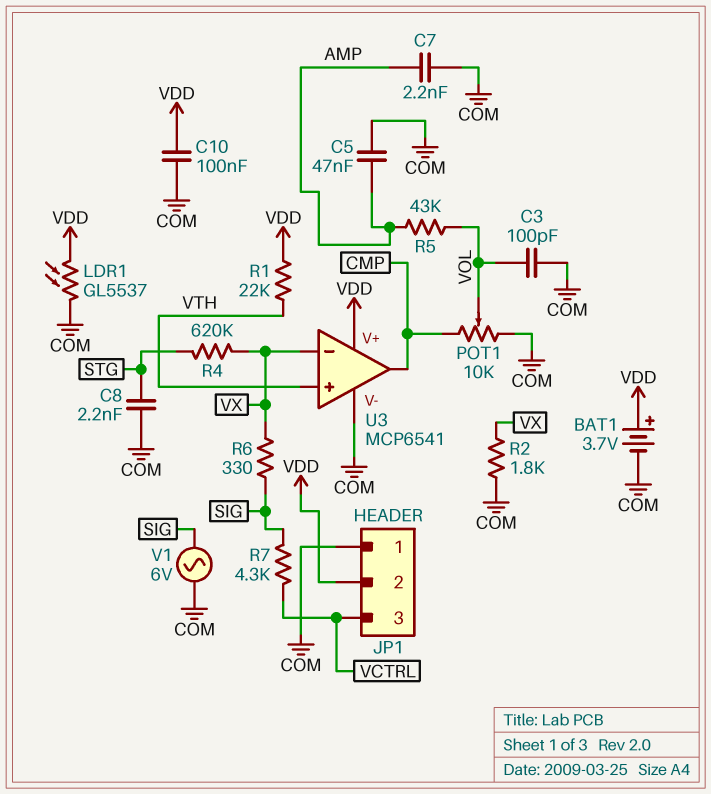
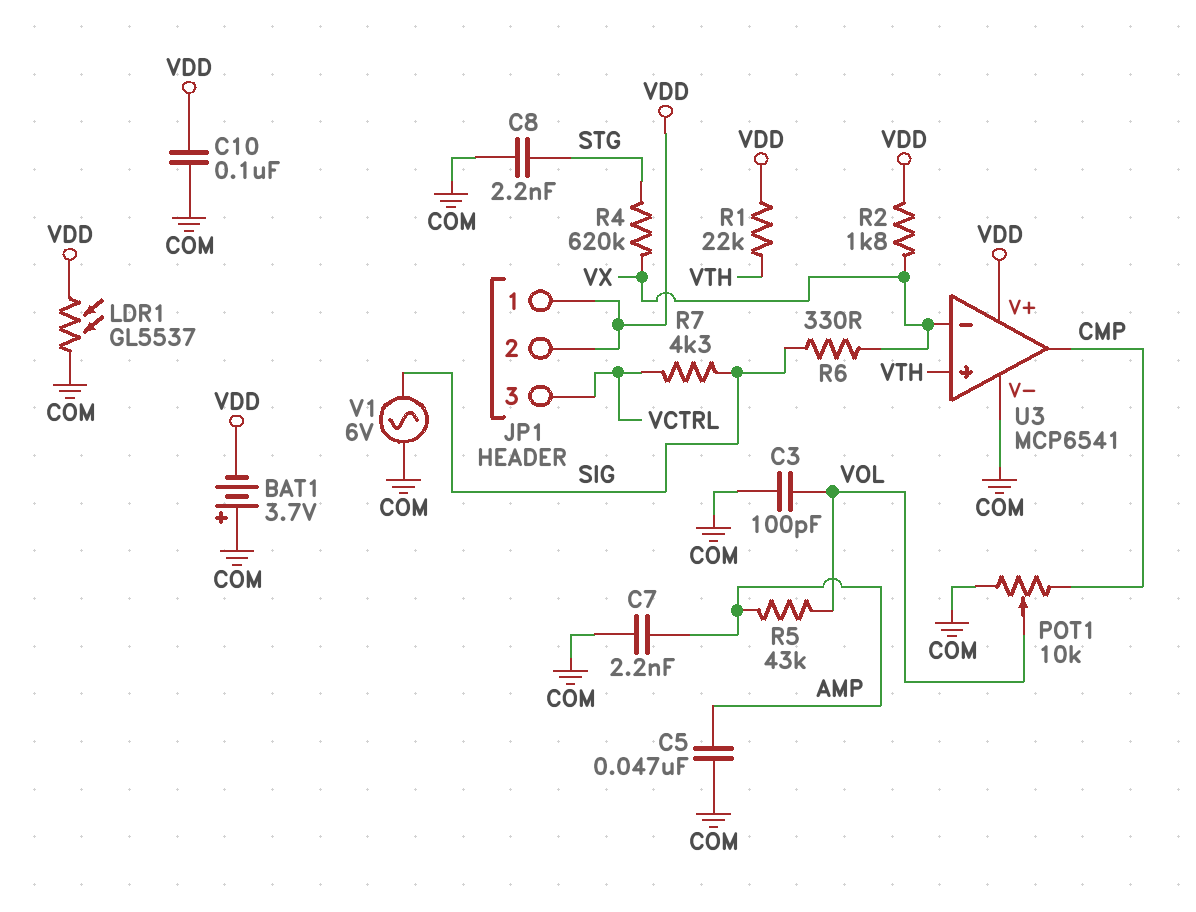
BAT1: 3.7V (plus VDD, minus COM) -> 3.7V (plus COM, minus VDD)
JP1 pin 1: COM -> VDD
R2: 1.8k (COM, VX) -> 1.8k (VDD, VX)

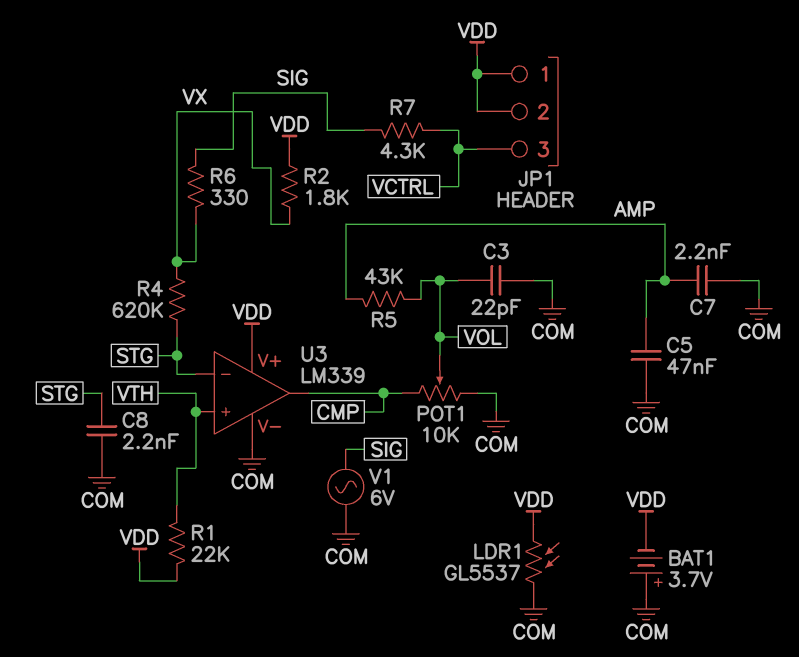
C3: 100pF (COM, VOL) -> 22pF (COM, VOL)
C10: 100nF (COM, VDD) -> none
U3: MCP6541 -> LM339
U3 pin in-: VX -> STG

